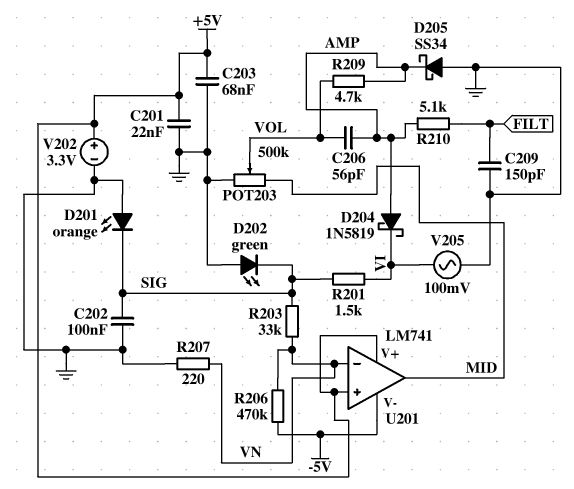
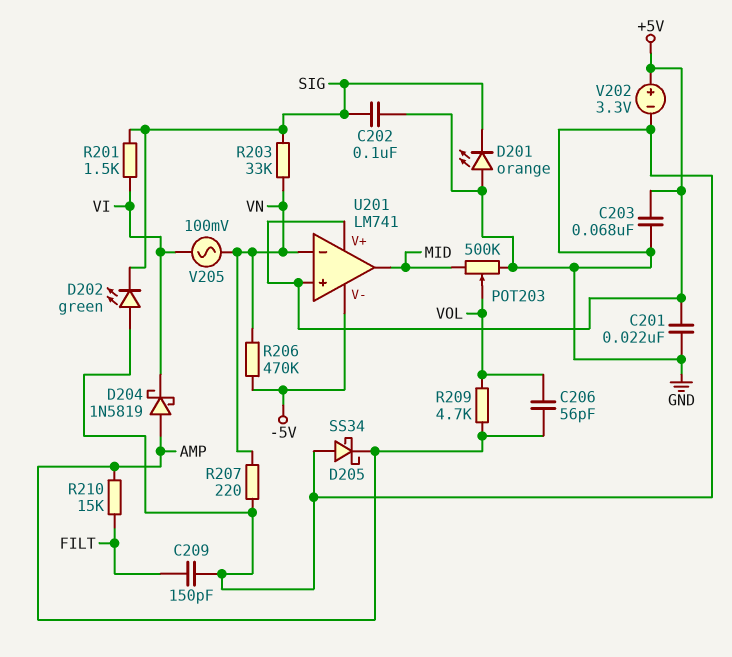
R210: 5.1k (AMP, FILT) -> 15k (AMP, FILT)
V205: AC 100mV (GND, VI) -> AC 100mV (VI, VN)

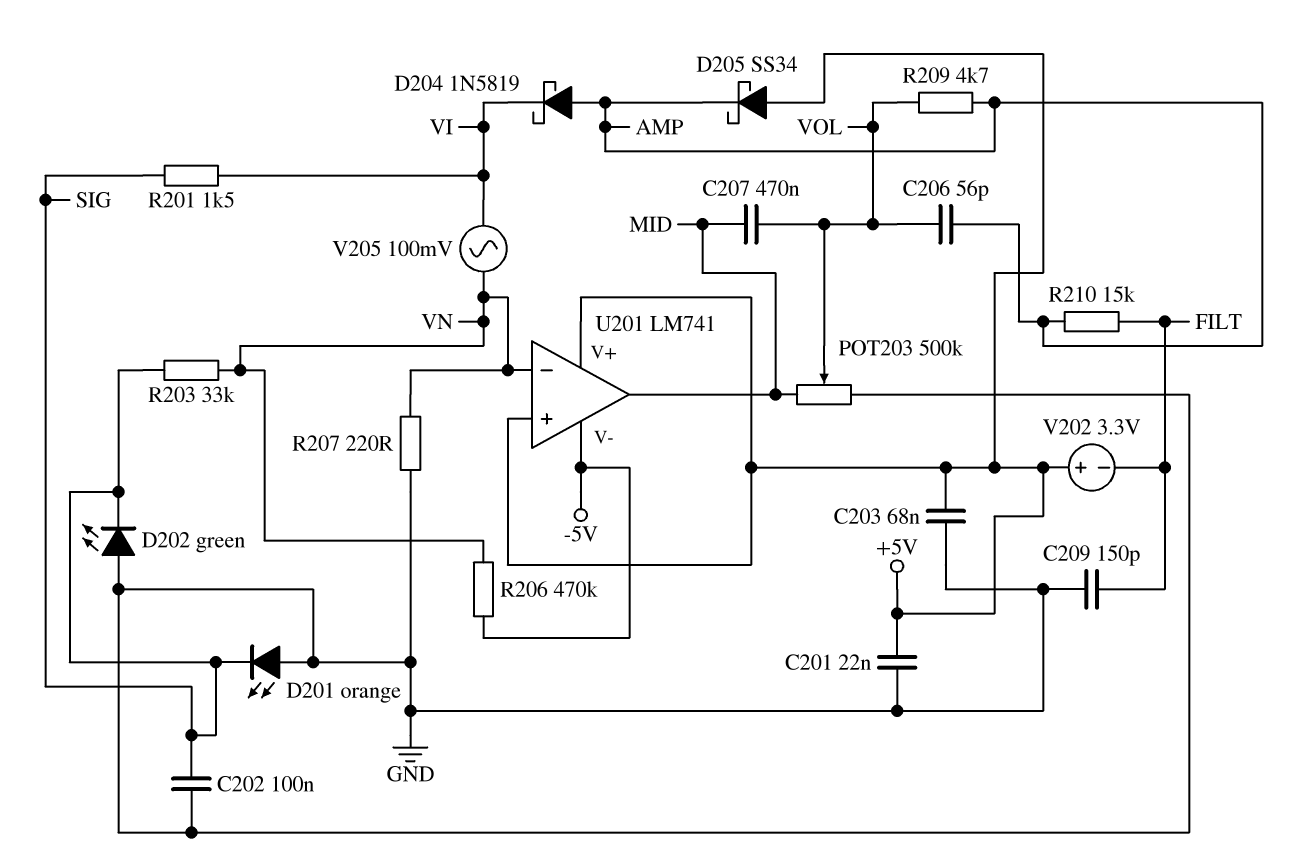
C207: none -> 470nF (MID, VOL)
D205: schottky SS34 (A GND, K AMP) -> schottky SS34 (A +5V, K AMP)
V202: 3.3V (plus +5V, minus GND) -> 3.3V (plus +5V, minus FILT)

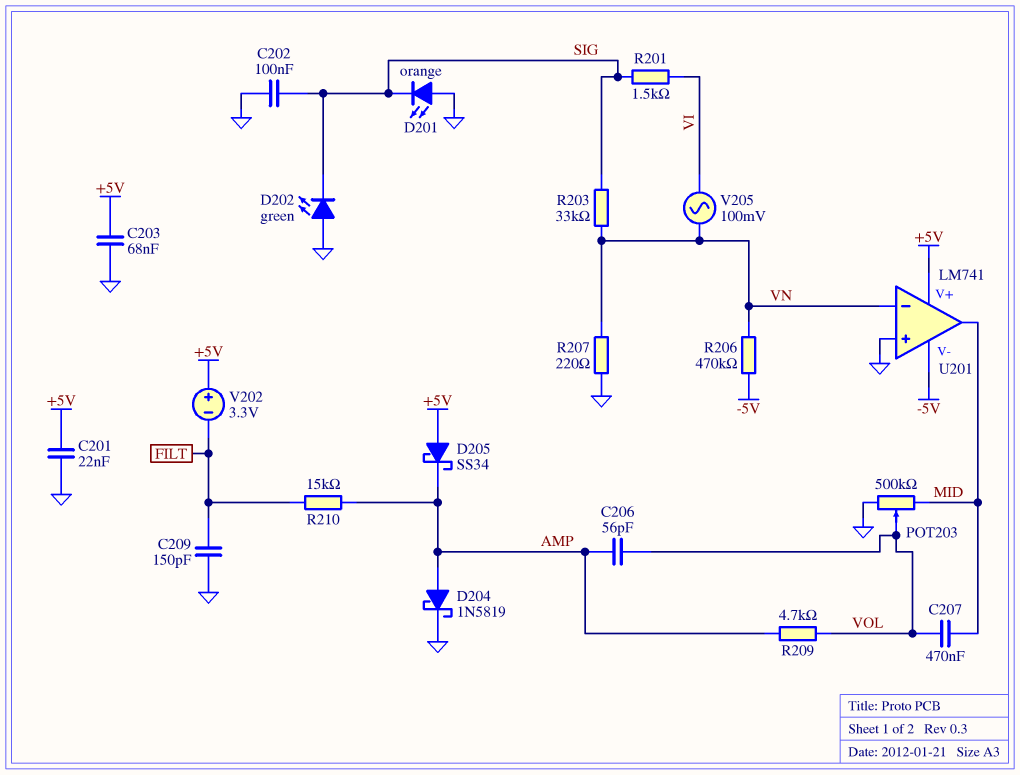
D204: schottky 1N5819 (A AMP, K VI) -> schottky 1N5819 (A AMP, K GND)
U201 pin in+: +5V -> GND

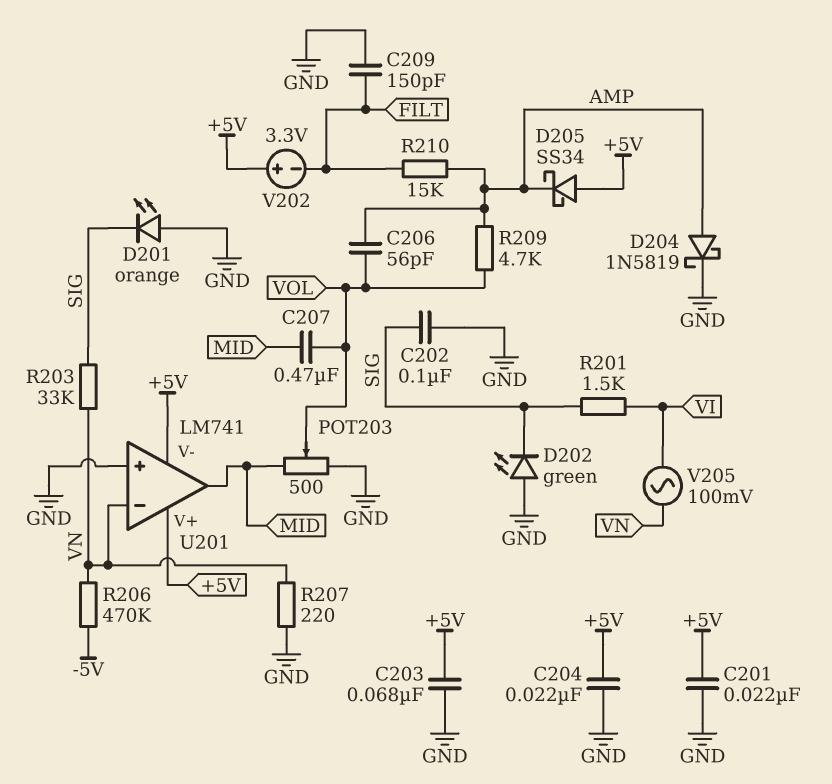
C204: none -> 22nF (+5V, GND)
POT203: 500k (GND, MID, wiper VOL) -> 500 (GND, MID, wiper VOL)
U201 pin V-: -5V -> +5V

